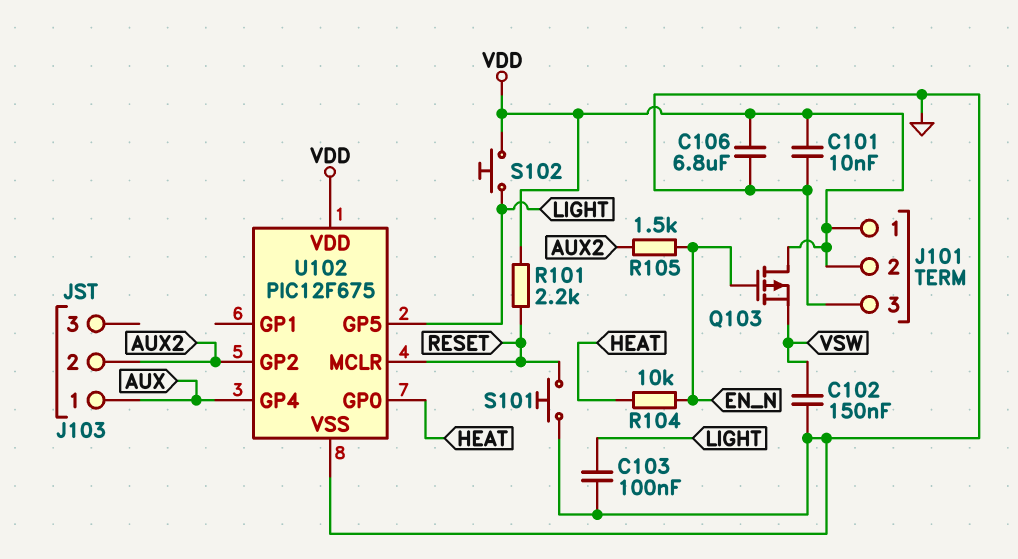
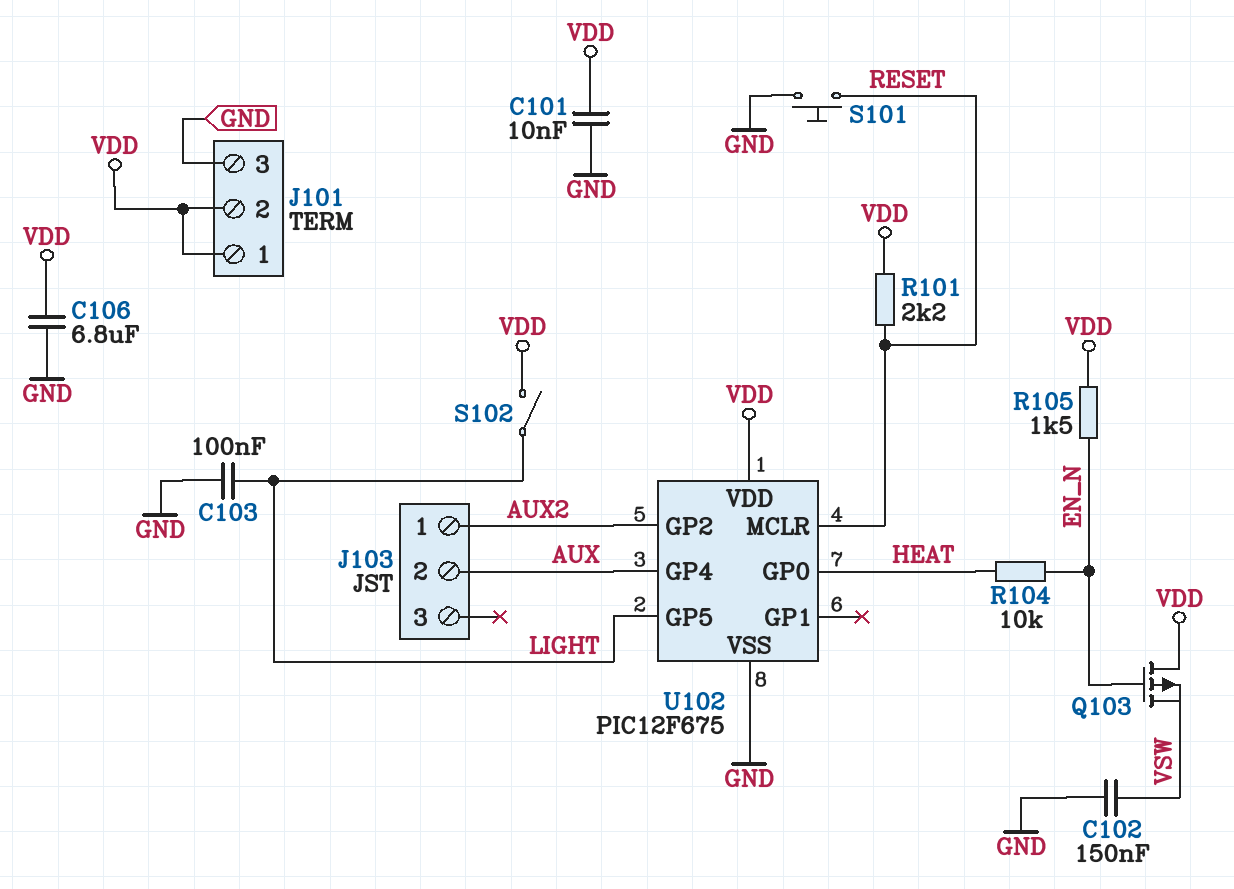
J103 pin 1: AUX -> AUX2
J103 pin 2: AUX2 -> AUX
R105: 1.5k (AUX2, EN_N) -> 1.5k (EN_N, VDD)
S102: button (LIGHT, VDD) -> switch (LIGHT, VDD)

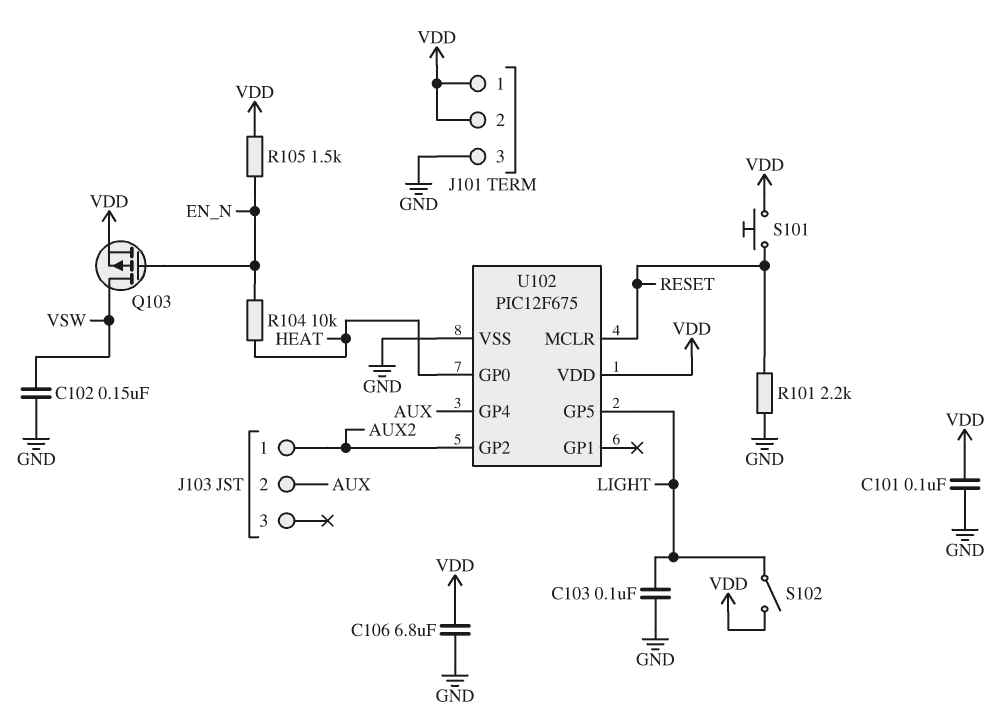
C101: 10nF (GND, VDD) -> 100nF (GND, VDD)
Q103: PMOS (G EN_N, D VDD, S VSW) -> PMOS (G EN_N, D VSW, S VDD)
R101: 2.2k (RESET, VDD) -> 2.2k (GND, RESET)
S101: button (GND, RESET) -> button (RESET, VDD)

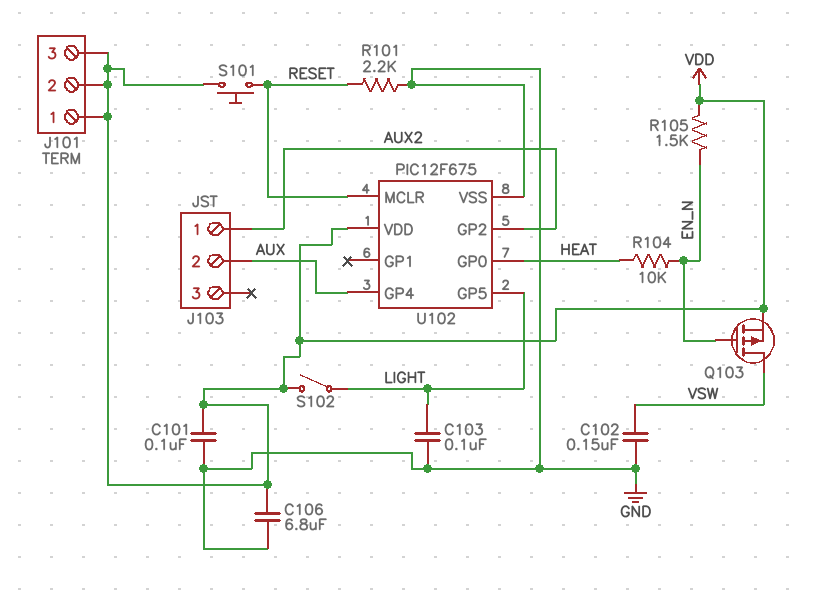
J101 pin 3: GND -> VDD

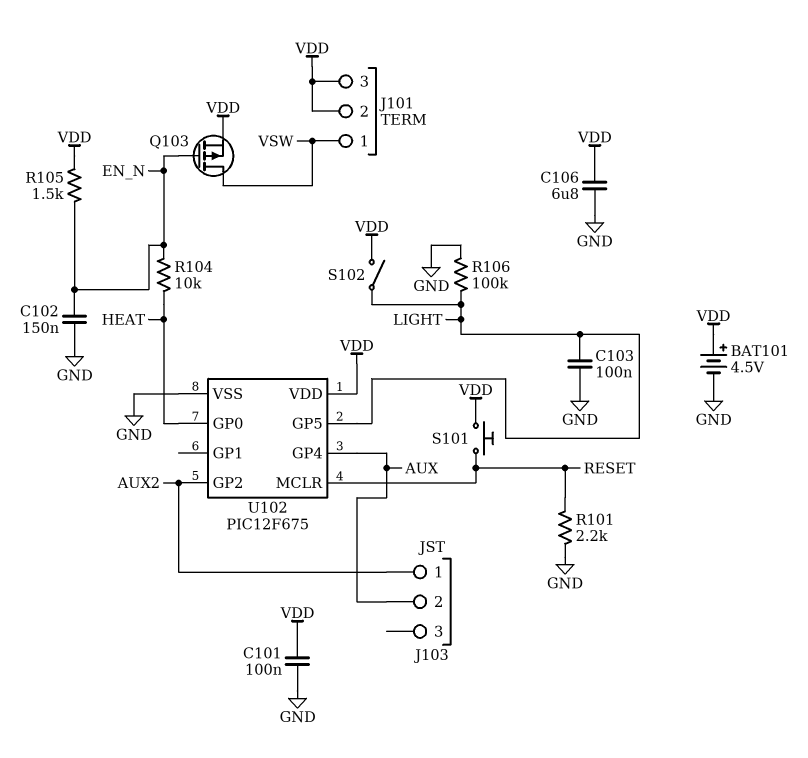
BAT101: none -> 4.5V (plus VDD, minus GND)
C102: 150nF (GND, VSW) -> 150nF (EN_N, GND)
J101 pin 1: VDD -> VSW
R106: none -> 100k (GND, LIGHT)

